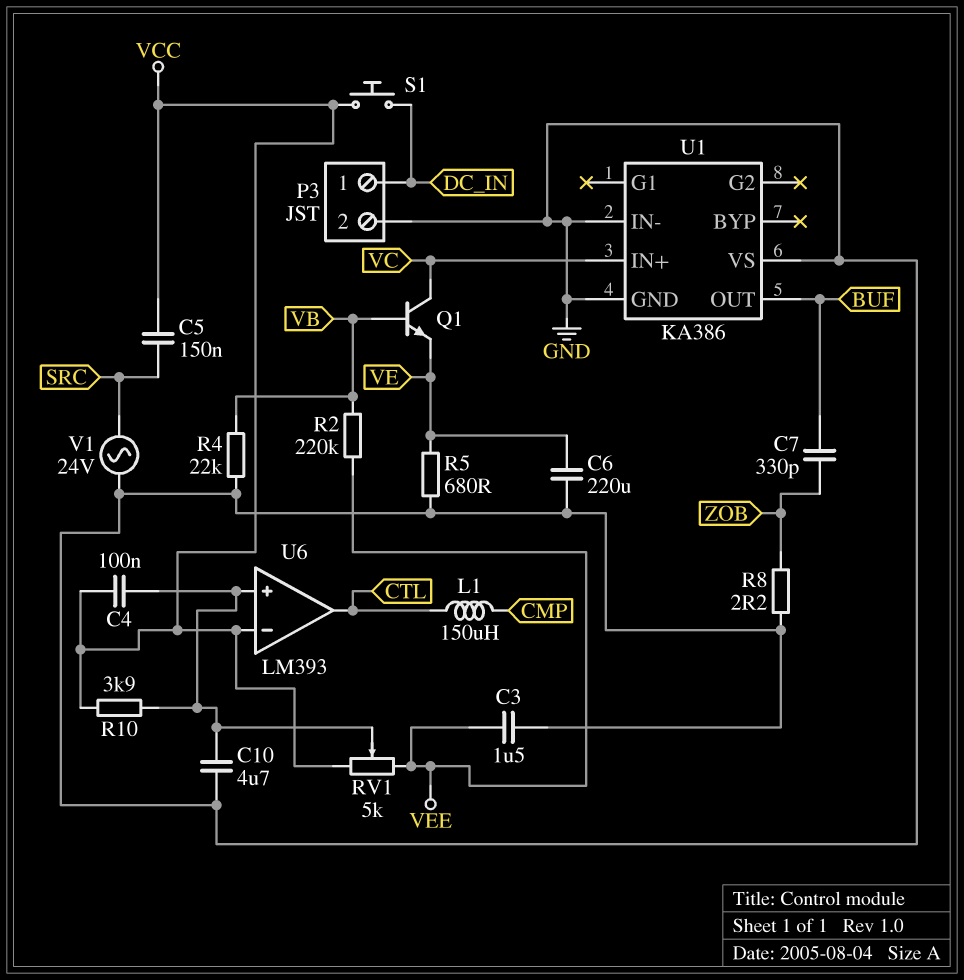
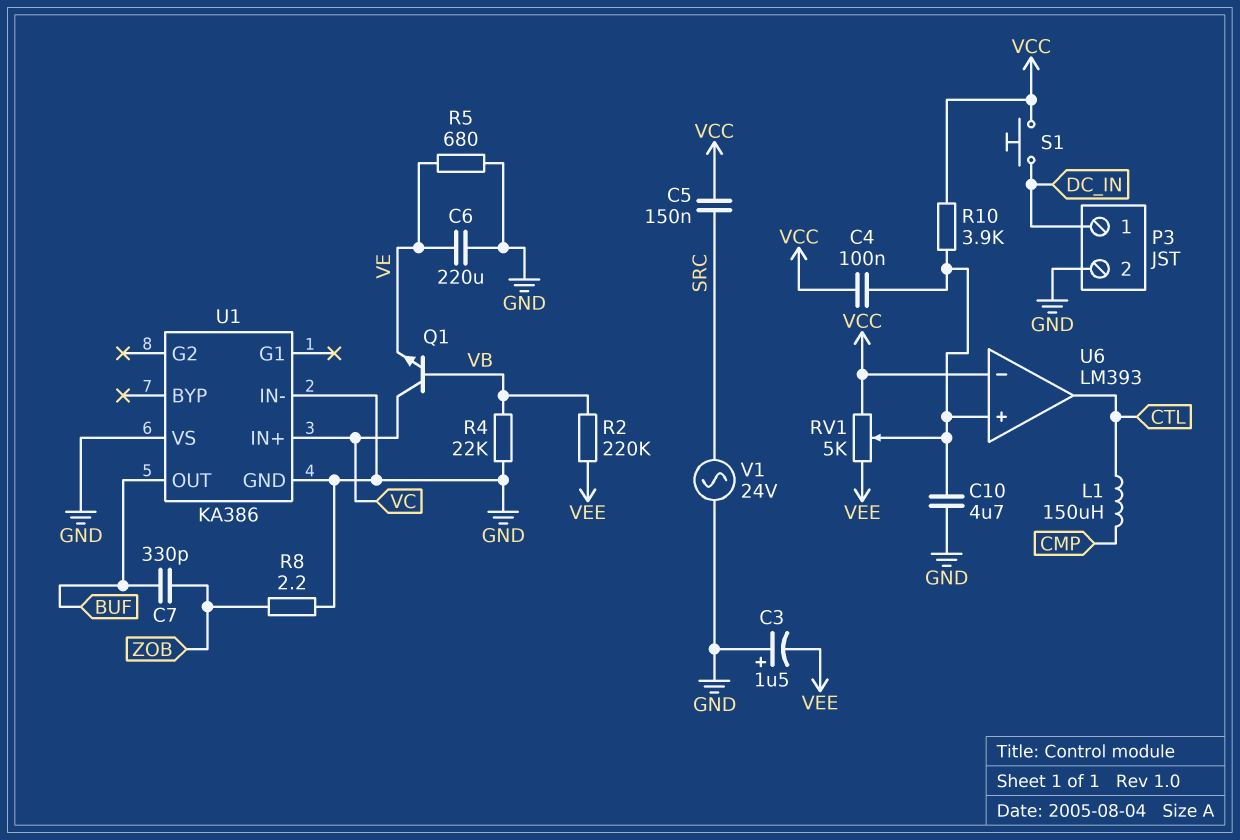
C3: 1.5uF (GND, VEE) -> 1.5uF (plus GND, minus VEE)

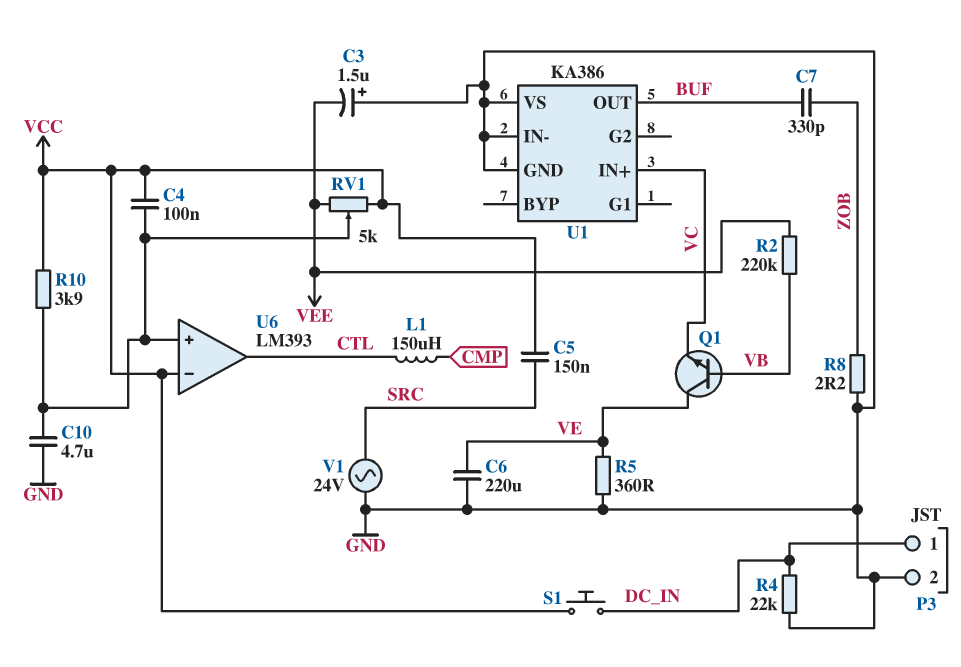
Q1: NPN (B VB, C VC, E VE) -> NPN (B VB, C VE, E VC)
R4: 22k (GND, VB) -> 22k (DC_IN, GND)
R5: 680 (GND, VE) -> 360 (GND, VE)

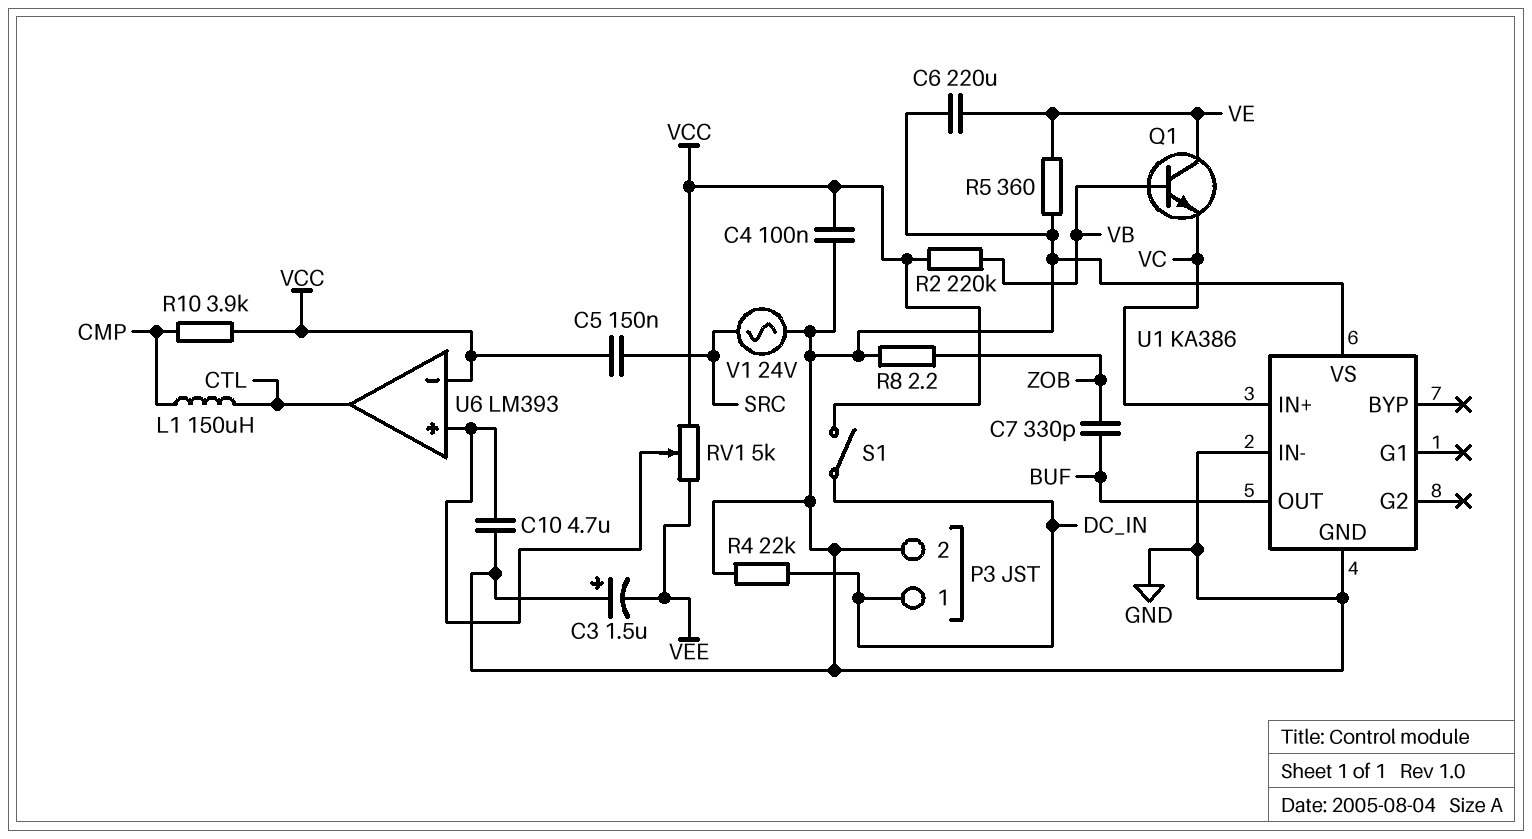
C4: 100nF (U6/in+, VCC) -> 100nF (GND, VCC)
R2: 220k (VB, VEE) -> 220k (VB, VCC)
R10: 3.9k (U6/in+, VCC) -> 3.9k (CMP, VCC)
S1: button (DC_IN, VCC) -> switch (DC_IN, VCC)

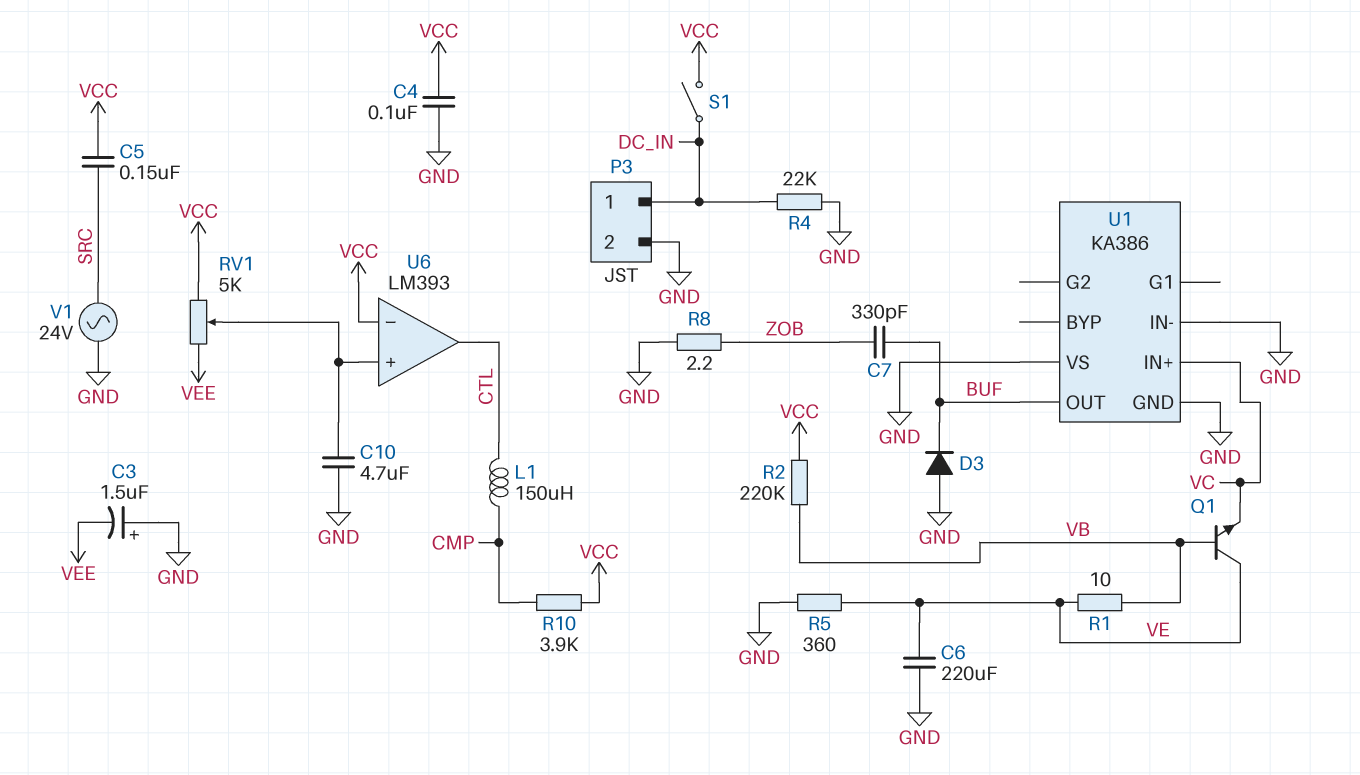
D3: none -> diode (A GND, K BUF)
R1: none -> 10 (VB, VE)

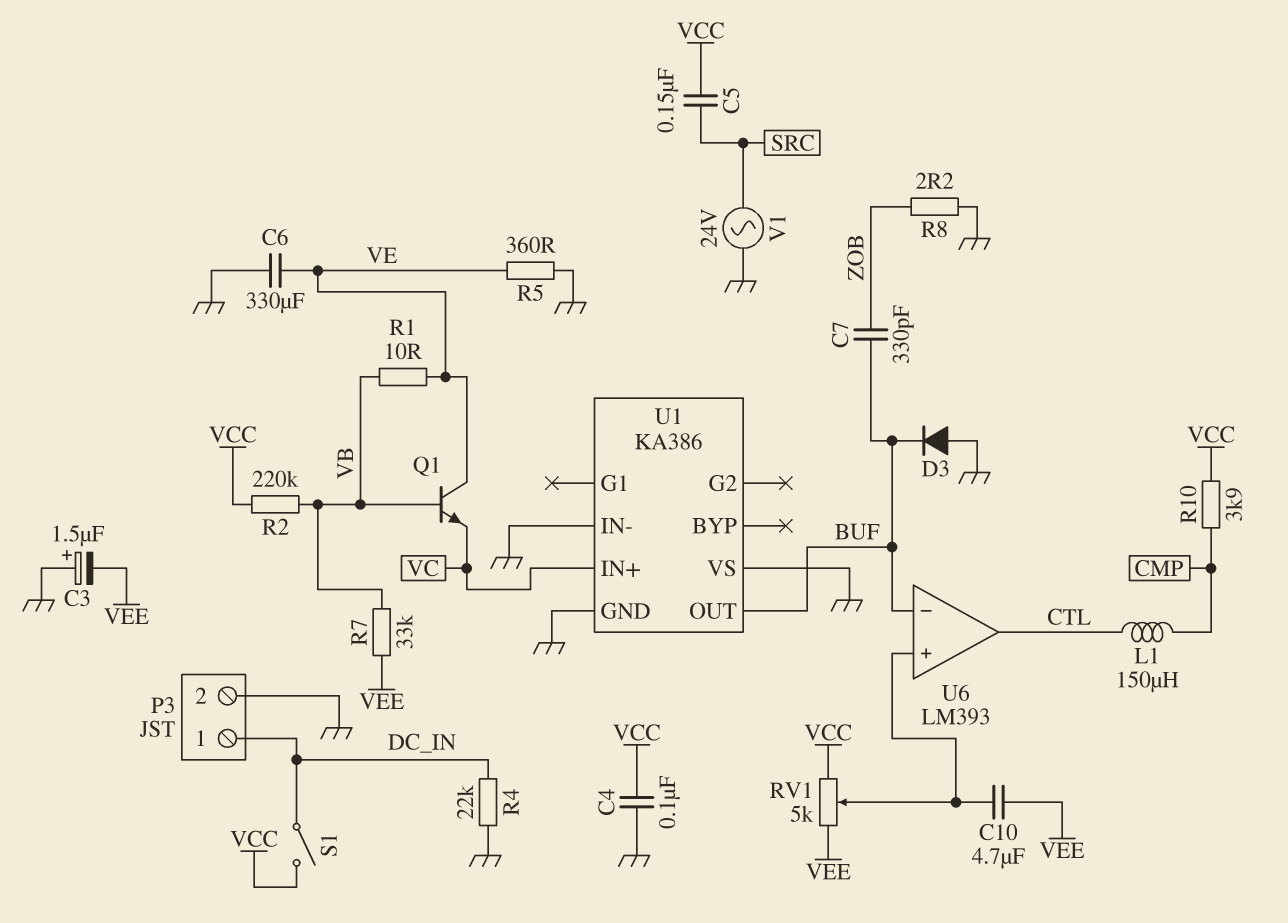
C6: 220uF (GND, VE) -> 330uF (GND, VE)
C10: 4.7uF (GND, U6/in+) -> 4.7uF (U6/in+, VEE)
R7: none -> 33k (VB, VEE)
U6 pin in-: VCC -> BUF

